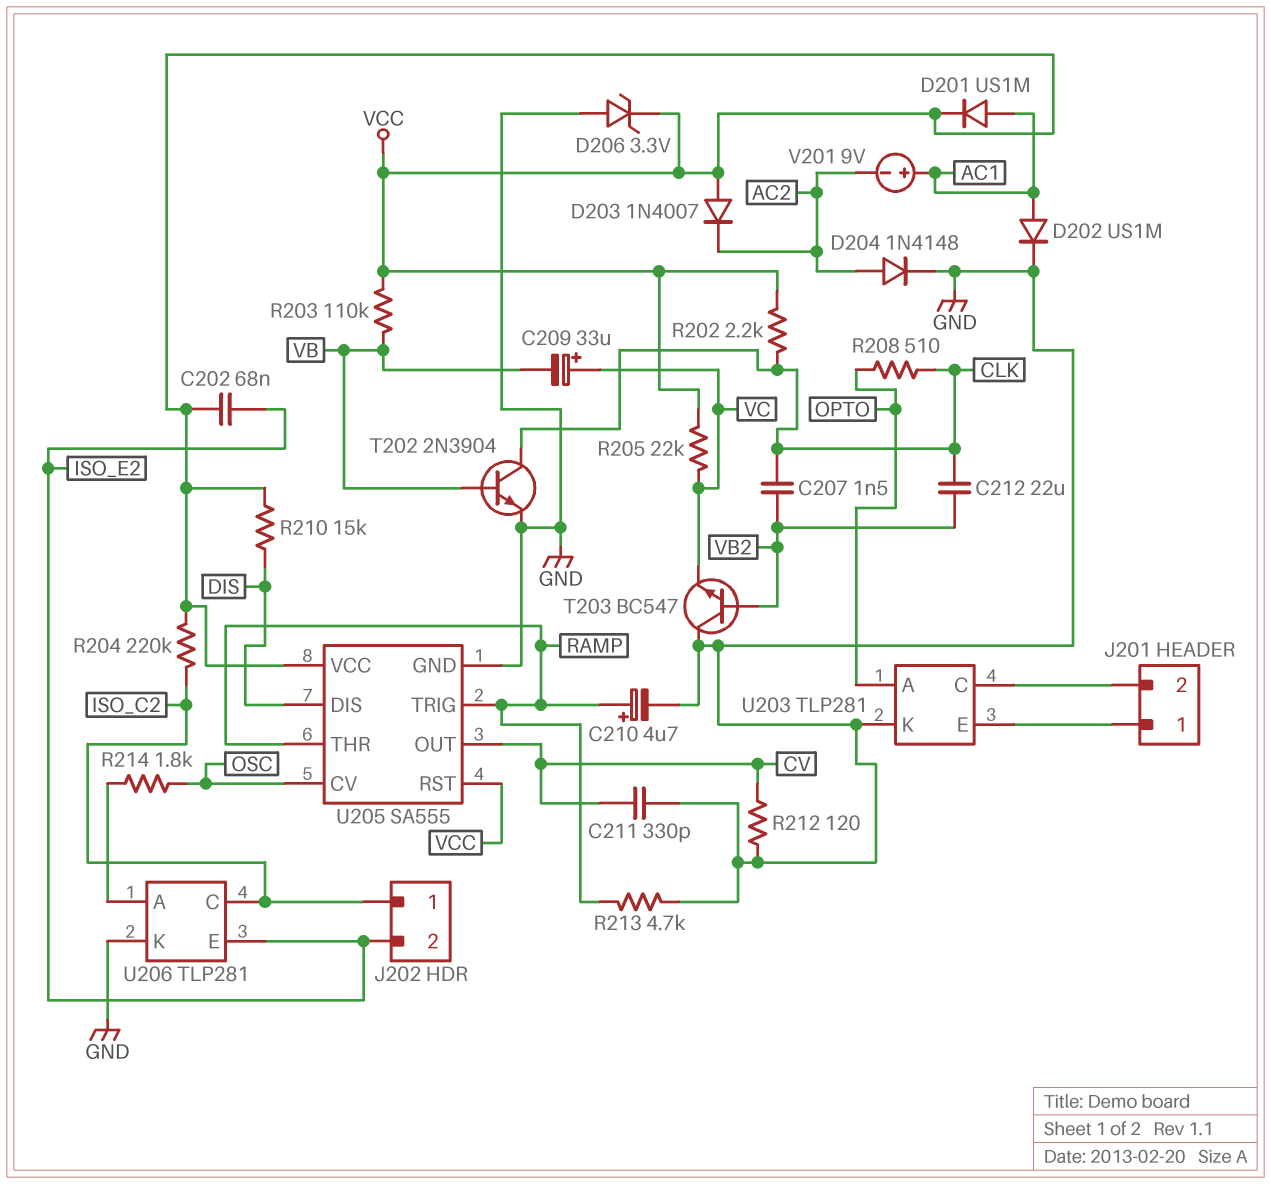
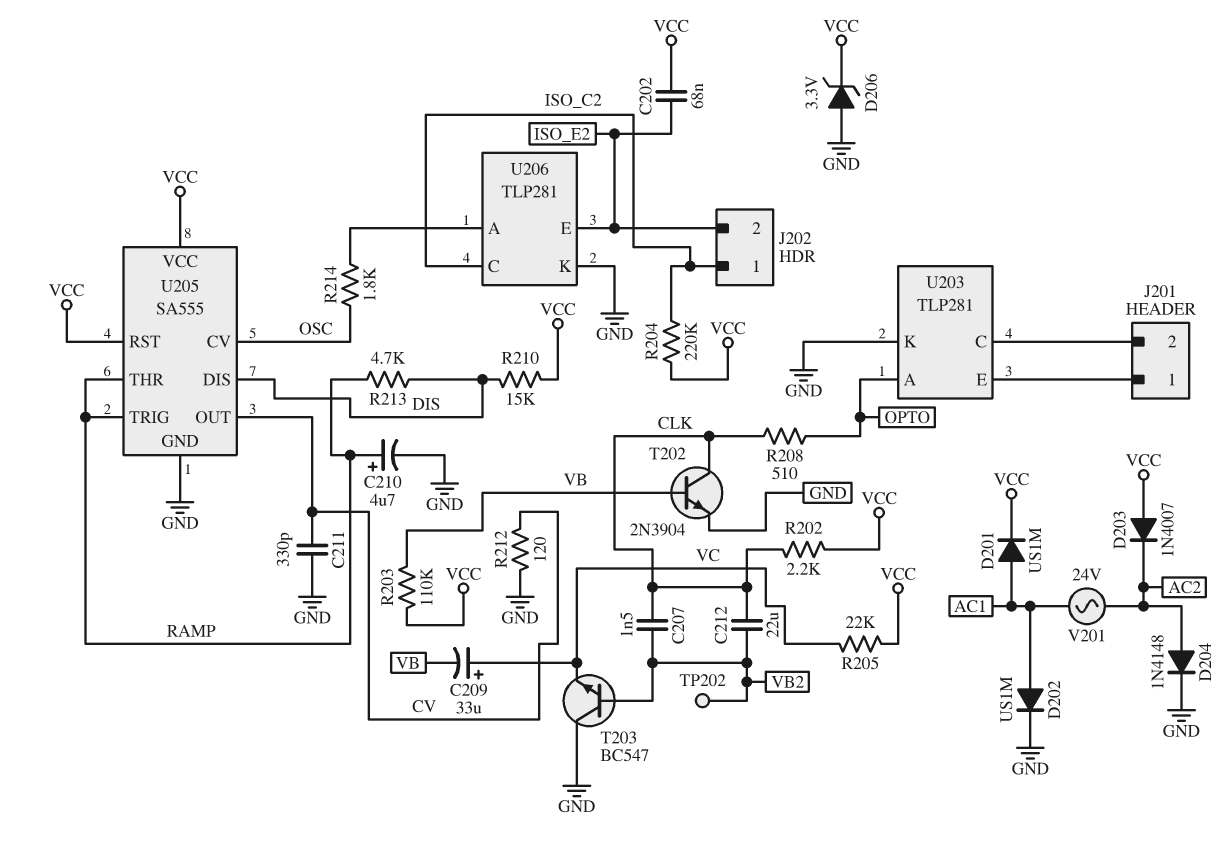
R213: 4.7k (GND, RAMP) -> 4.7k (DIS, RAMP)
TP202: none -> test point (VB2)
V201: 9V (plus AC1, minus AC2) -> AC 24V (AC1, AC2)

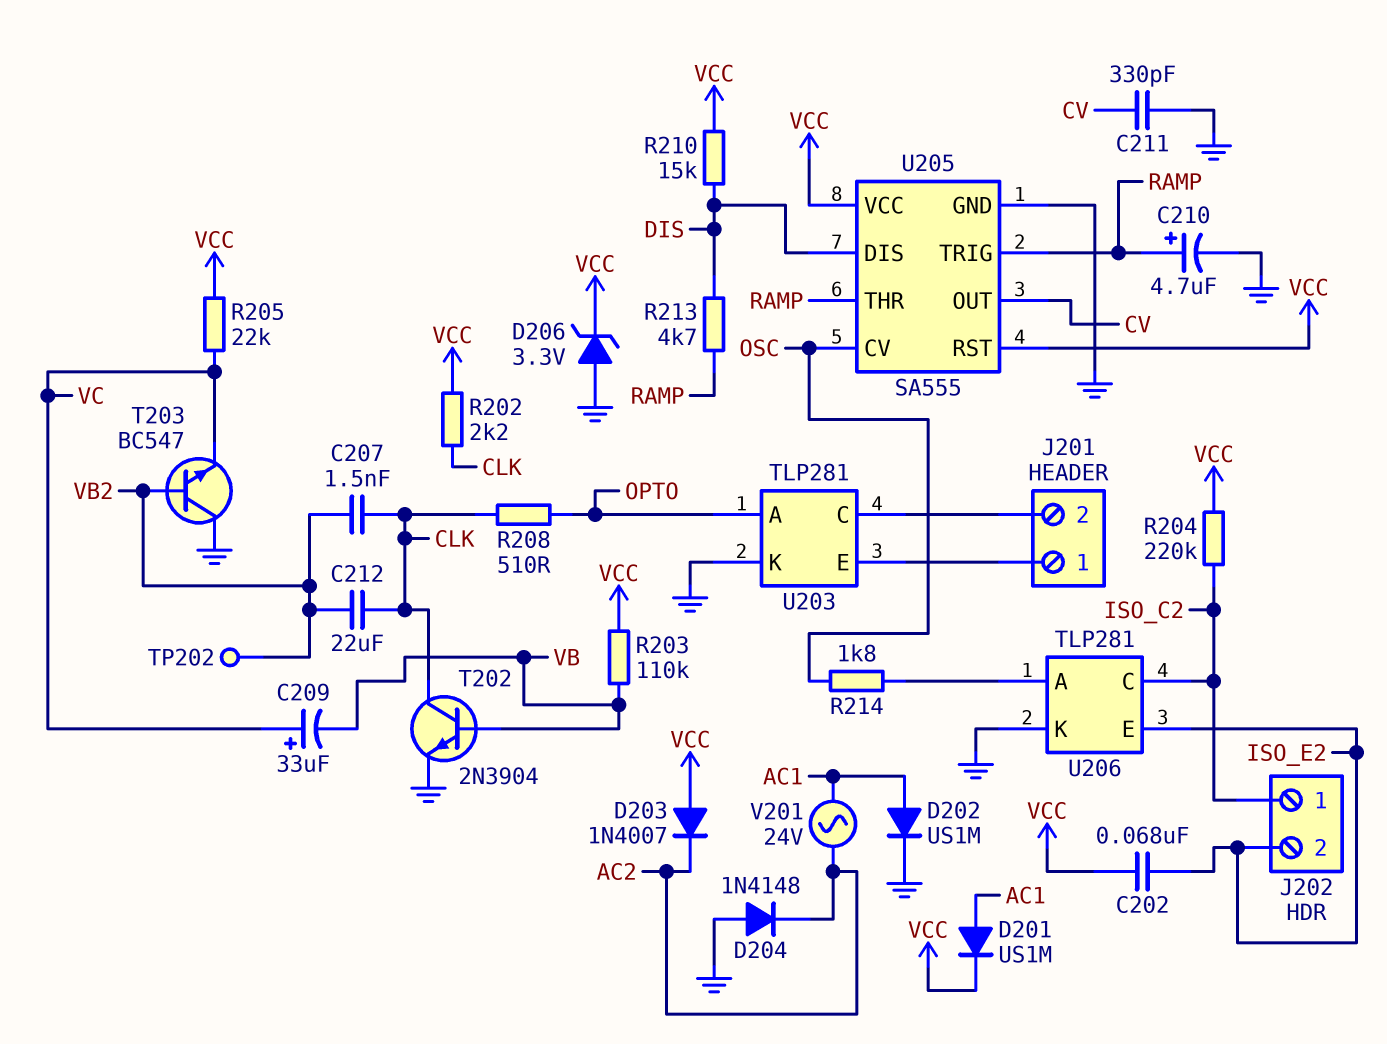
D204: diode 1N4148 (A AC2, K GND) -> diode 1N4148 (A GND, K AC2)
R212: 120 (CV, GND) -> none

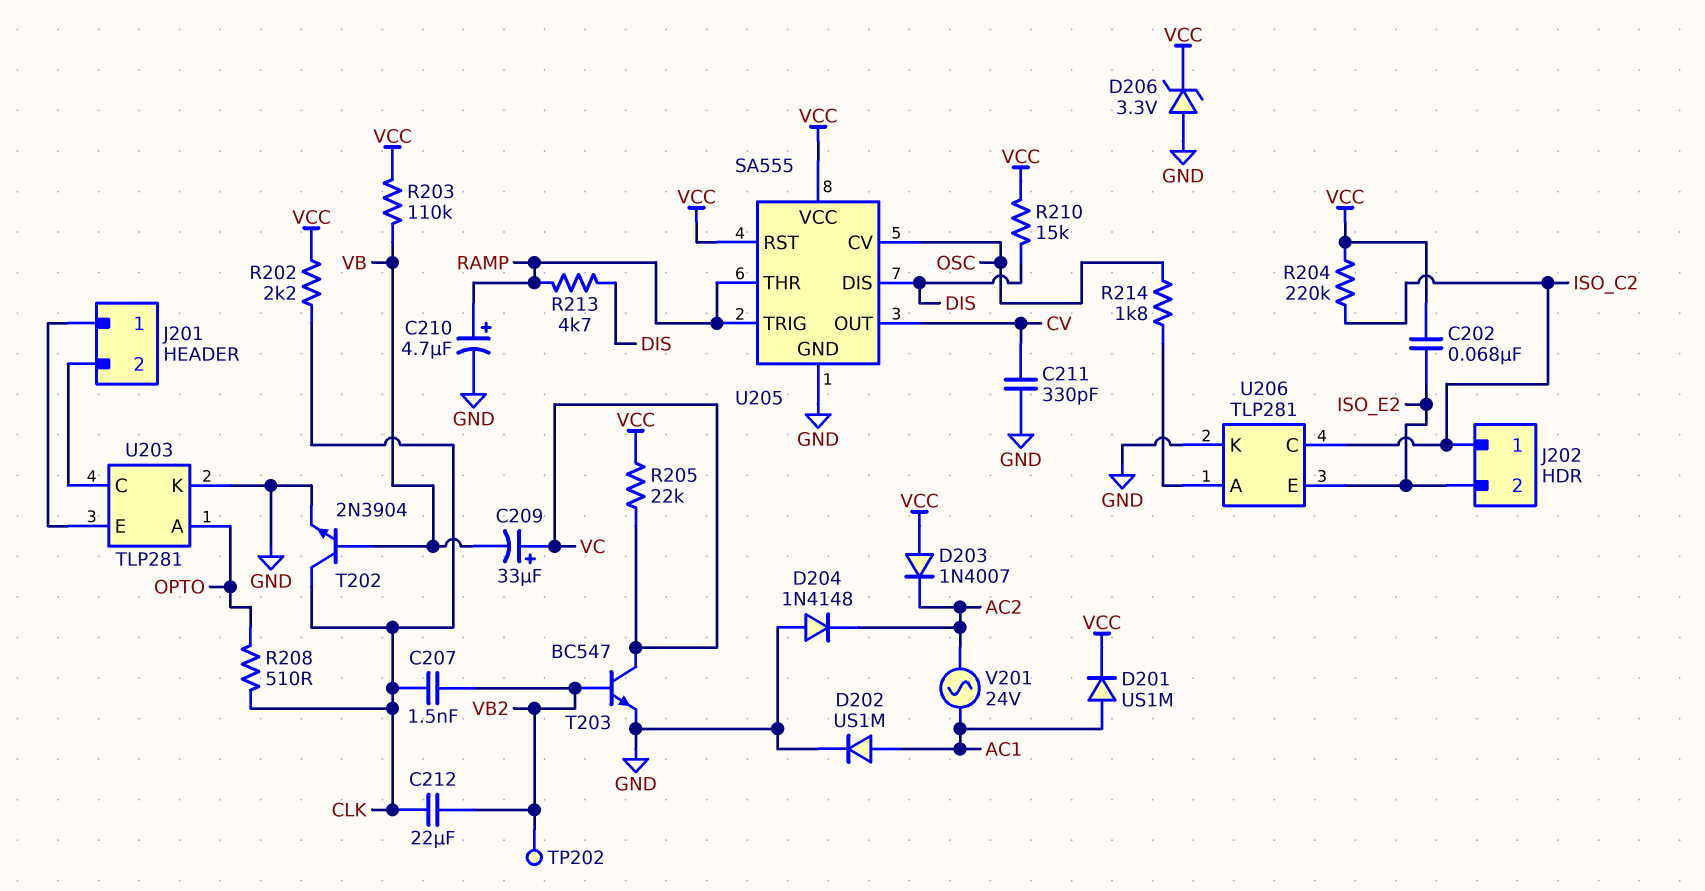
T203: NPN BC547 (B VB2, C GND, E VC) -> NPN BC547 (B VB2, C VC, E GND)

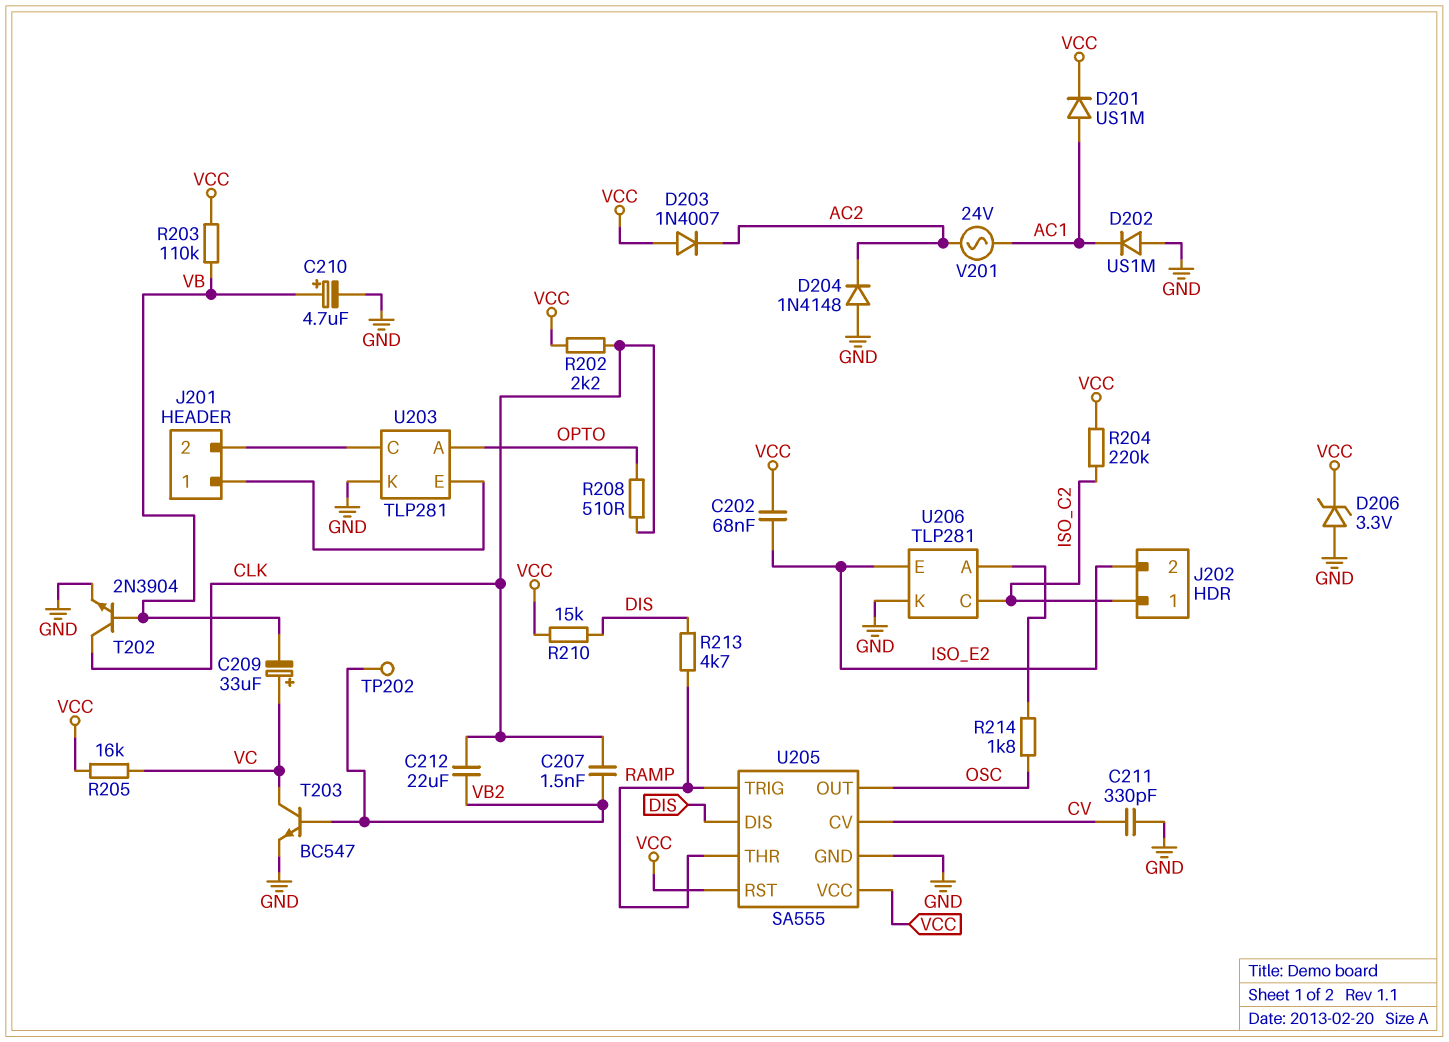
C210: 4.7uF (plus RAMP, minus GND) -> 4.7uF (plus VB, minus GND)
D202: diode US1M (A AC1, K GND) -> diode US1M (A GND, K AC1)
R205: 22k (VC, VCC) -> 16k (VC, VCC)
U205 pin CV: OSC -> CV
U205 pin OUT: CV -> OSC

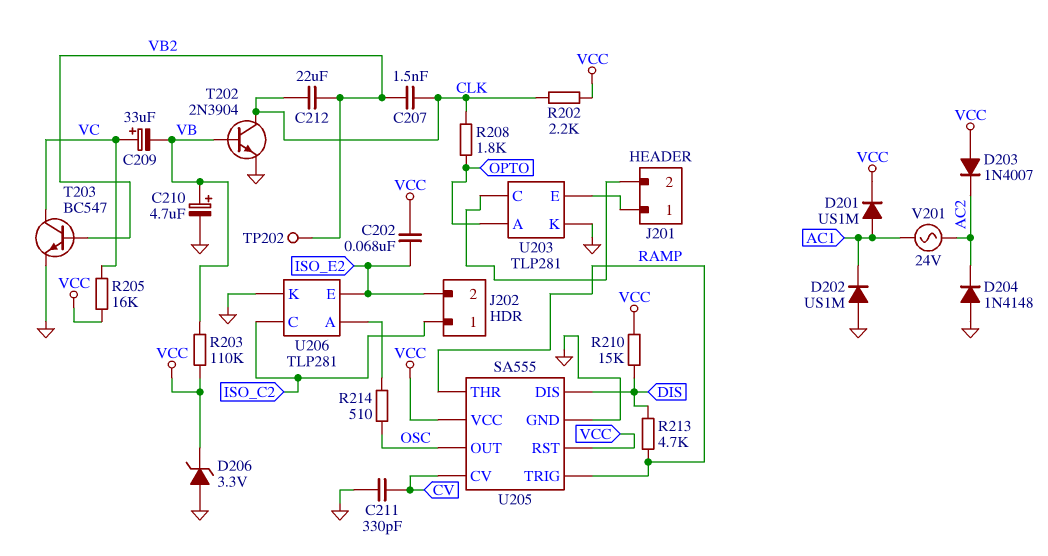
R204: 220k (ISO_C2, VCC) -> none
R208: 510 (CLK, OPTO) -> 1.8k (CLK, OPTO)
R214: 1.8k (OSC, U206/A) -> 510 (OSC, U206/A)

